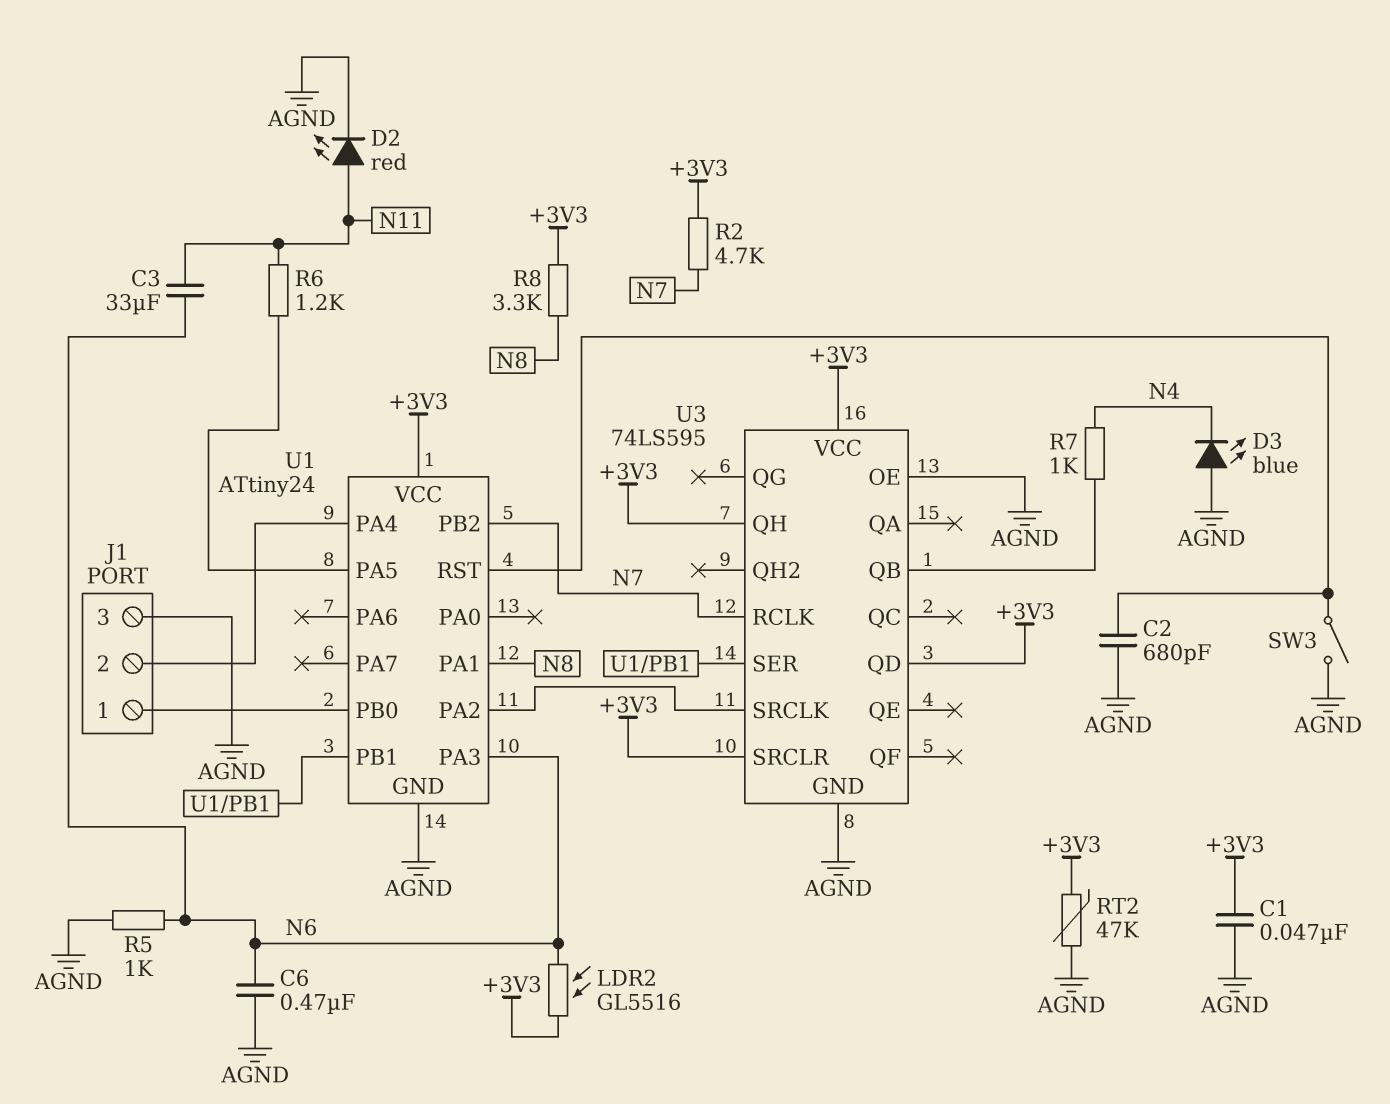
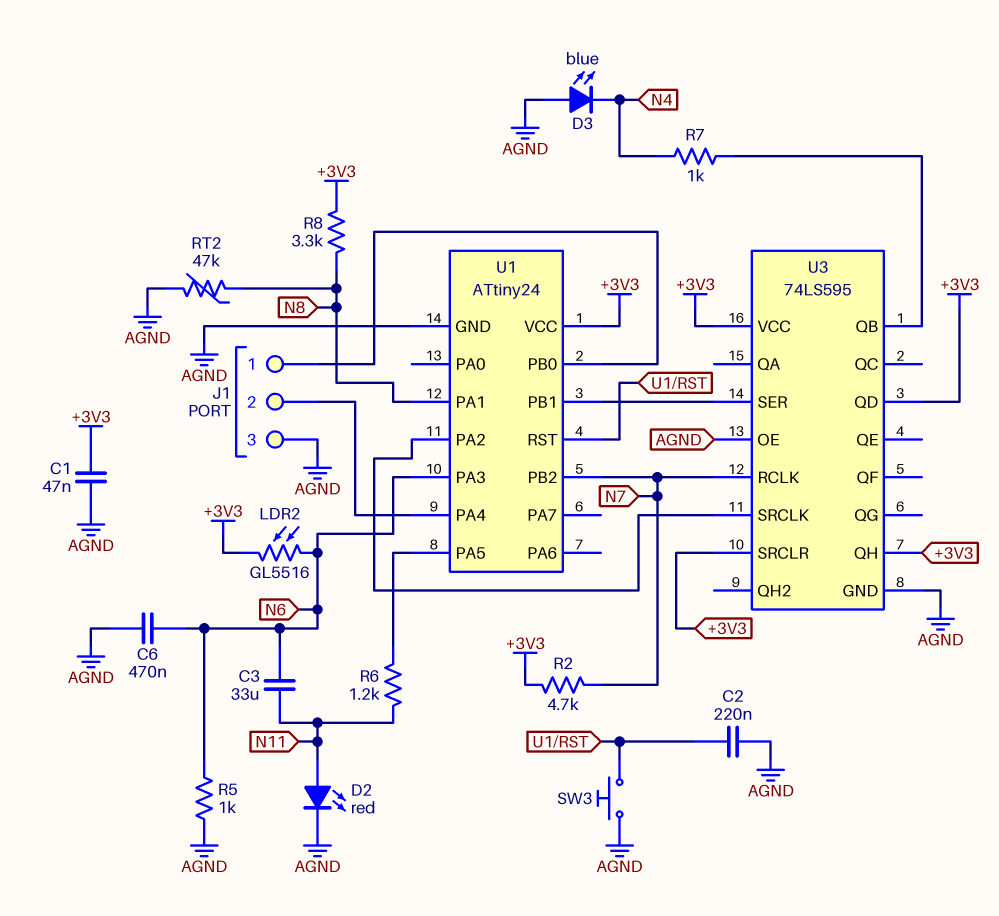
C2: 680pF (AGND, U1/RST) -> 220nF (AGND, U1/RST)
RT2: 47k (+3V3, AGND) -> 47k (AGND, N8)
SW3: switch (AGND, U1/RST) -> button (AGND, U1/RST)

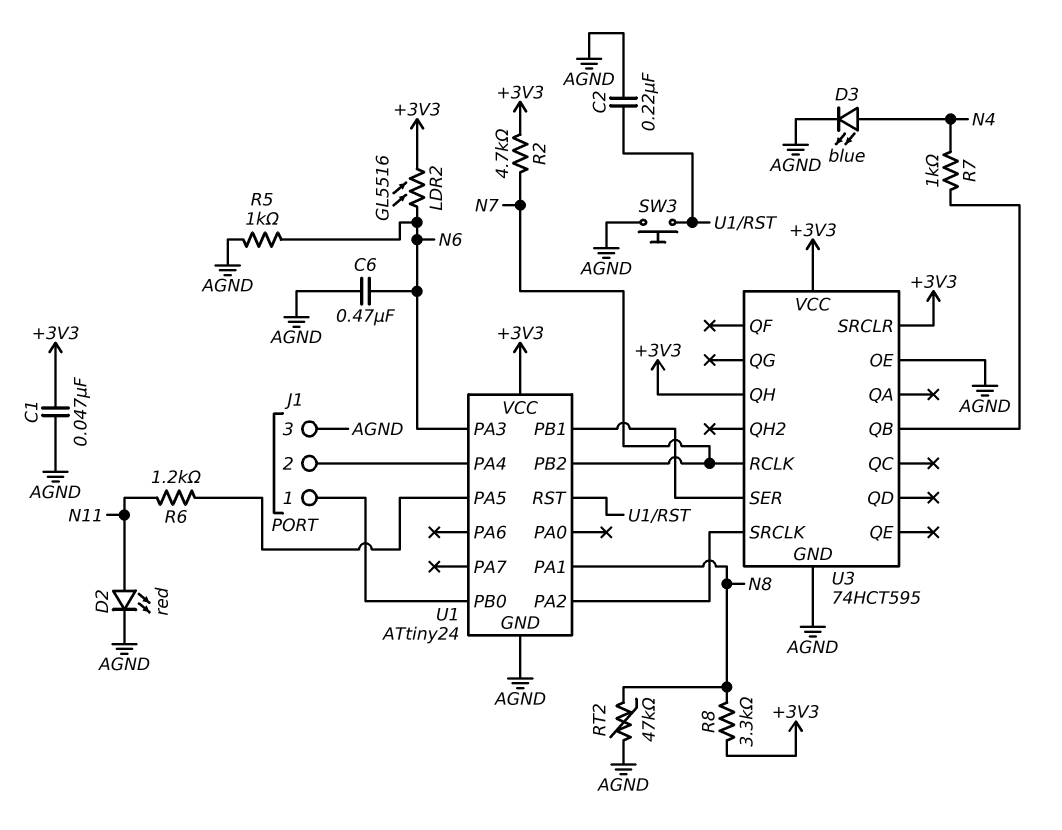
C3: 33uF (N6, N11) -> none
D3: LED blue (A AGND, K N4) -> LED blue (A N4, K AGND)
U3: 74LS595 -> 74HCT595
U3 pin QD: +3V3 -> none

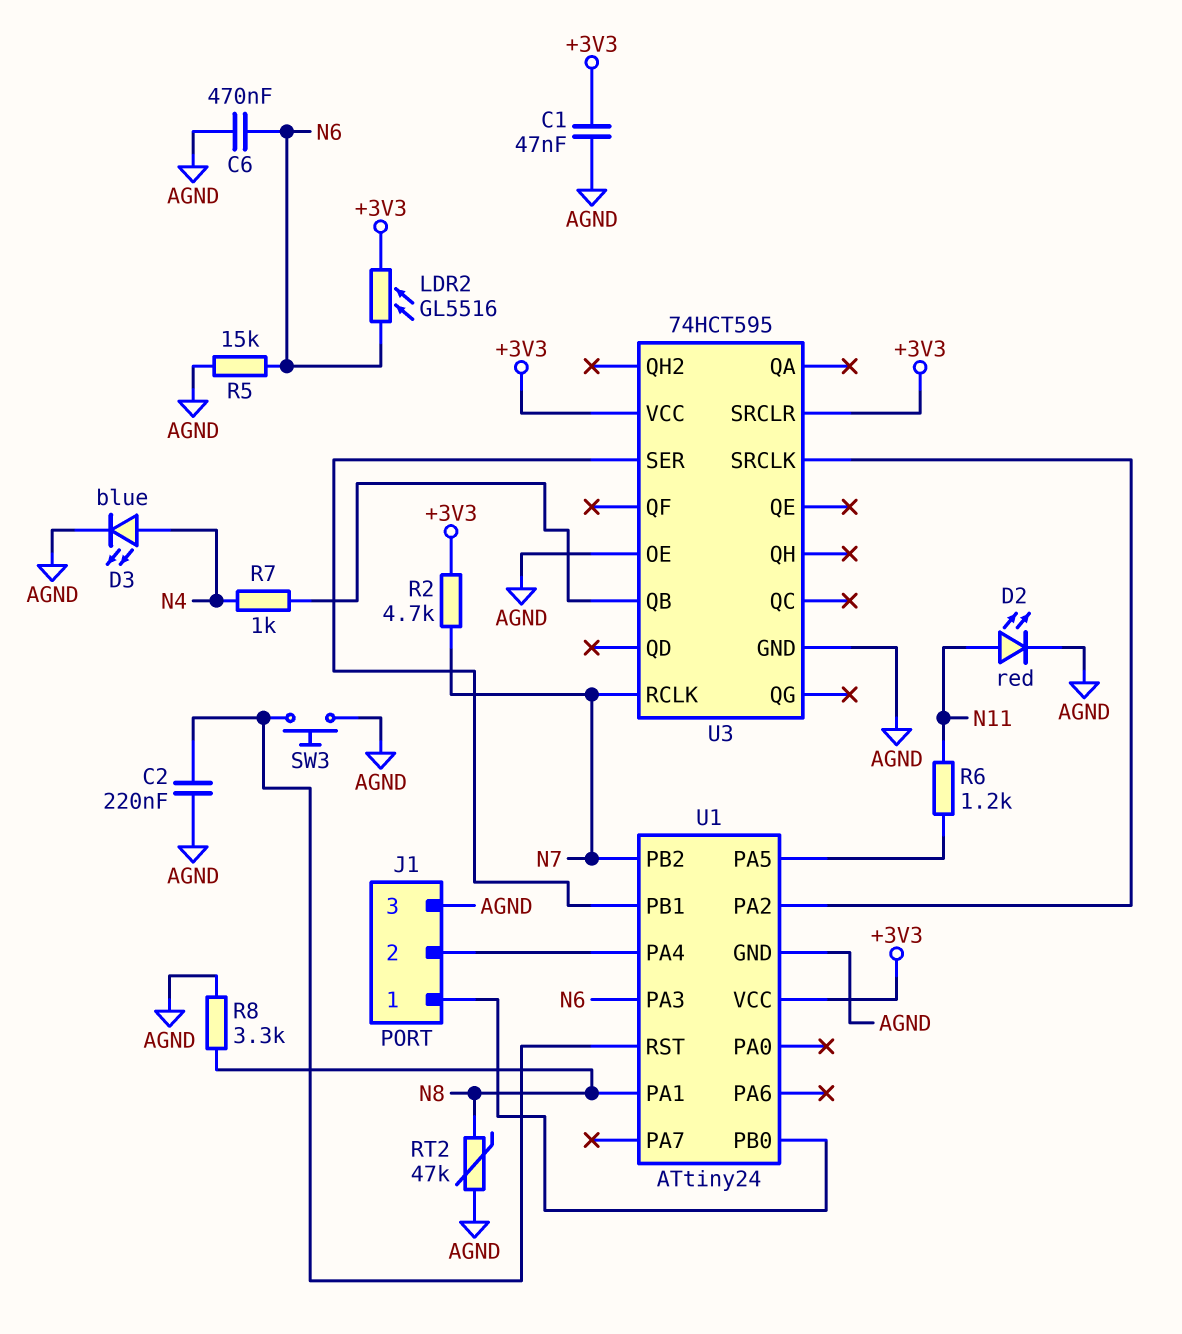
R5: 1k (AGND, N6) -> 15k (AGND, N6)
R8: 3.3k (+3V3, N8) -> 3.3k (AGND, N8)
U3 pin QH: +3V3 -> none

